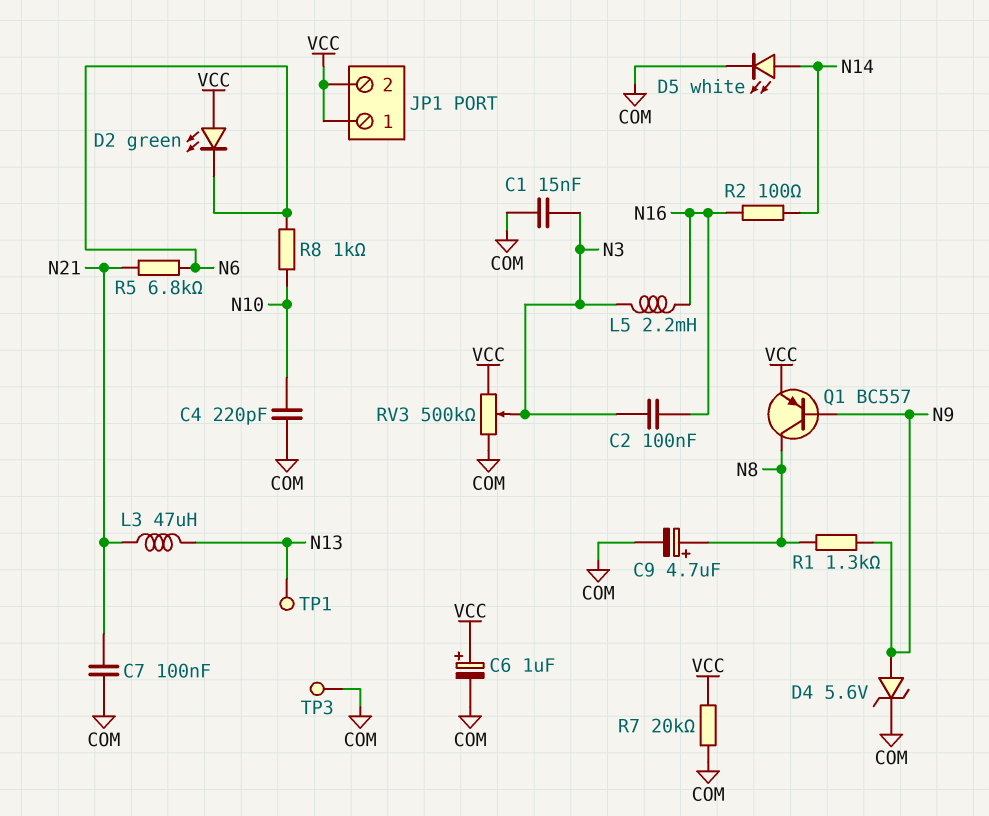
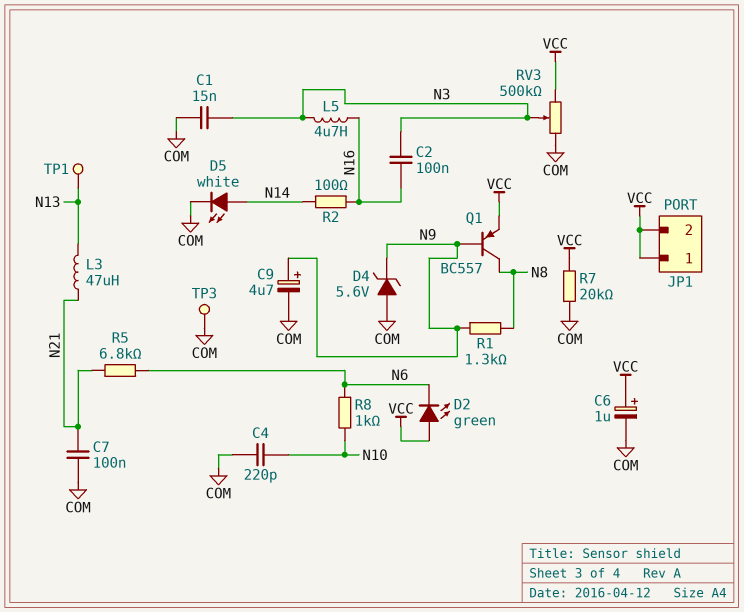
C9: 4.7uF (plus N8, minus COM) -> 4.7uF (plus N9, minus COM)
D4: zener 5.6V (A N9, K COM) -> zener 5.6V (A COM, K N9)
L5: 2.2mH (N3, N16) -> 4.7uH (N3, N16)

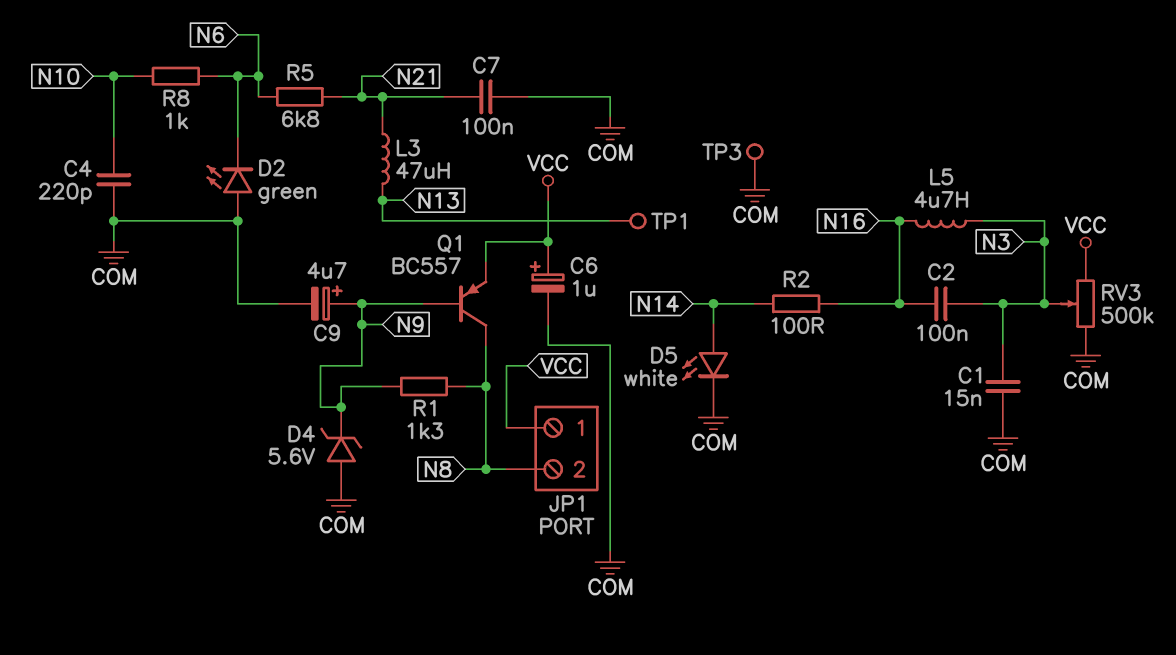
D2: LED green (A VCC, K N6) -> LED green (A COM, K N6)
JP1 pin 2: VCC -> N8
R7: 20k (COM, VCC) -> none

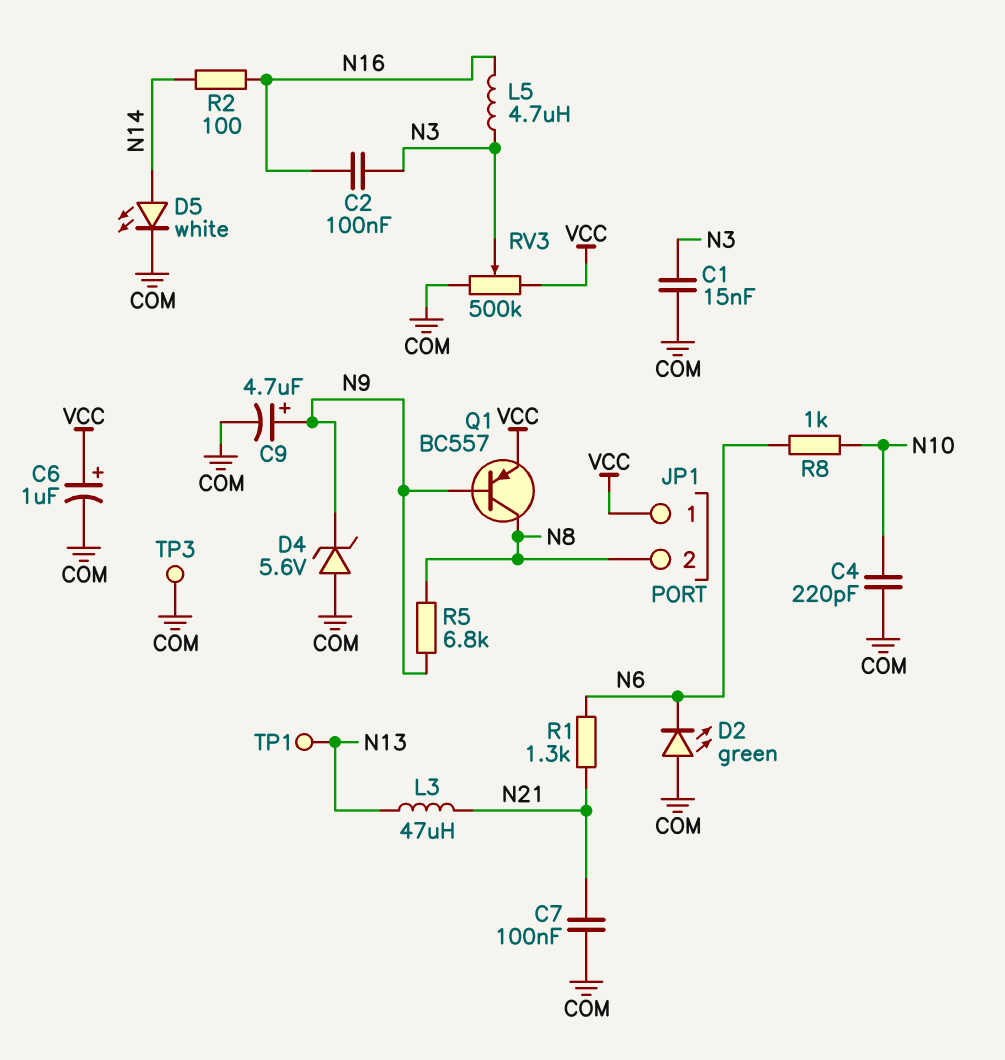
R1: 1.3k (N8, N9) -> 1.3k (N6, N21)
R5: 6.8k (N6, N21) -> 6.8k (N8, N9)

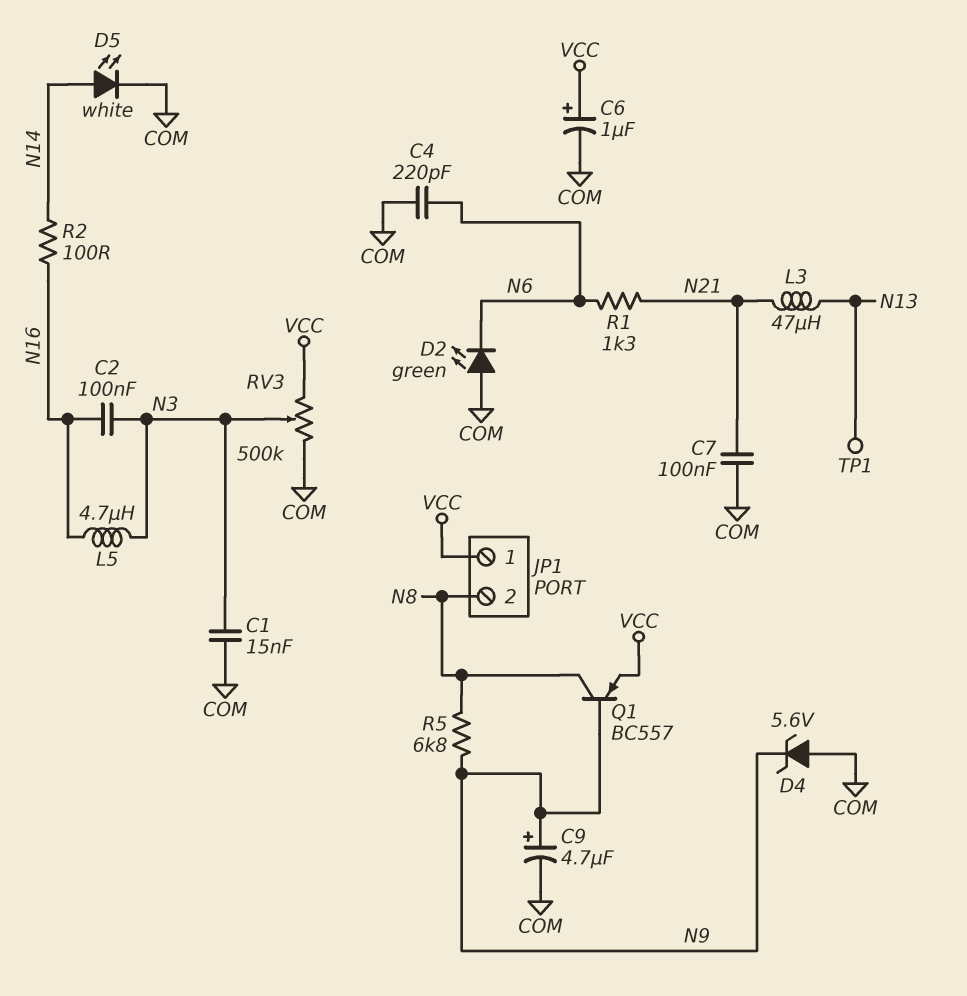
C4: 220pF (COM, N10) -> 220pF (COM, N6)
R8: 1k (N6, N10) -> none
TP3: test point (COM) -> none

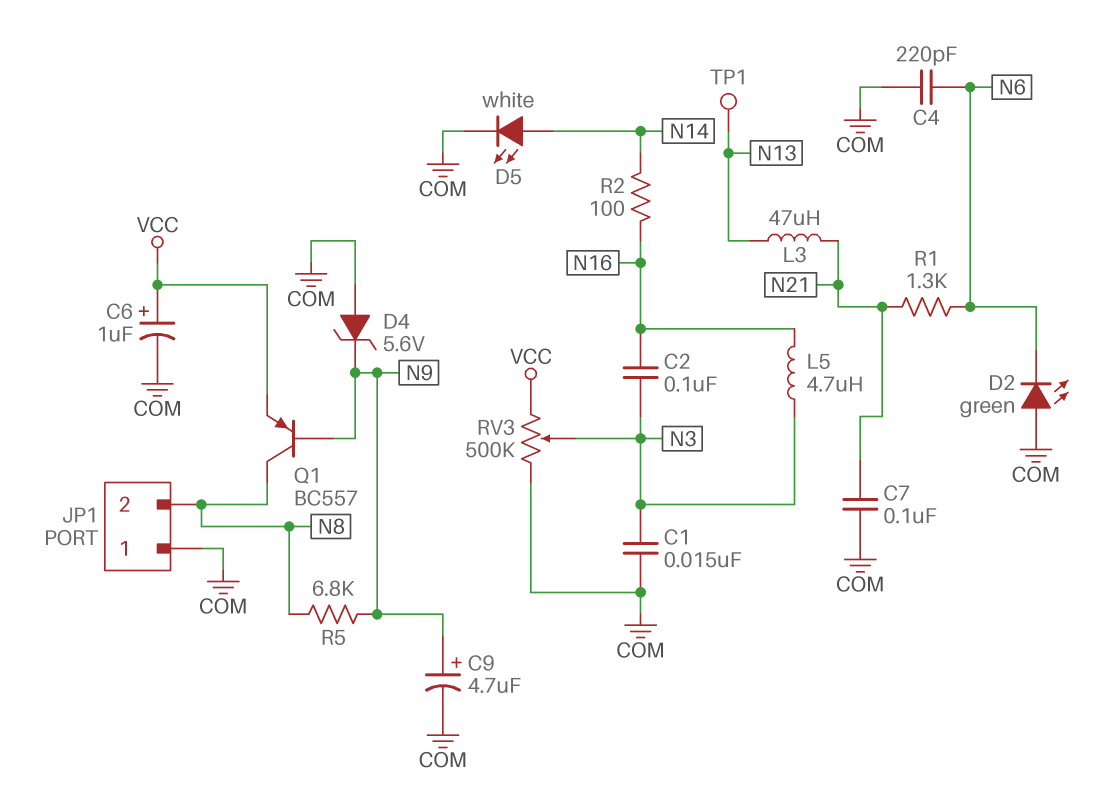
JP1 pin 1: VCC -> COM

